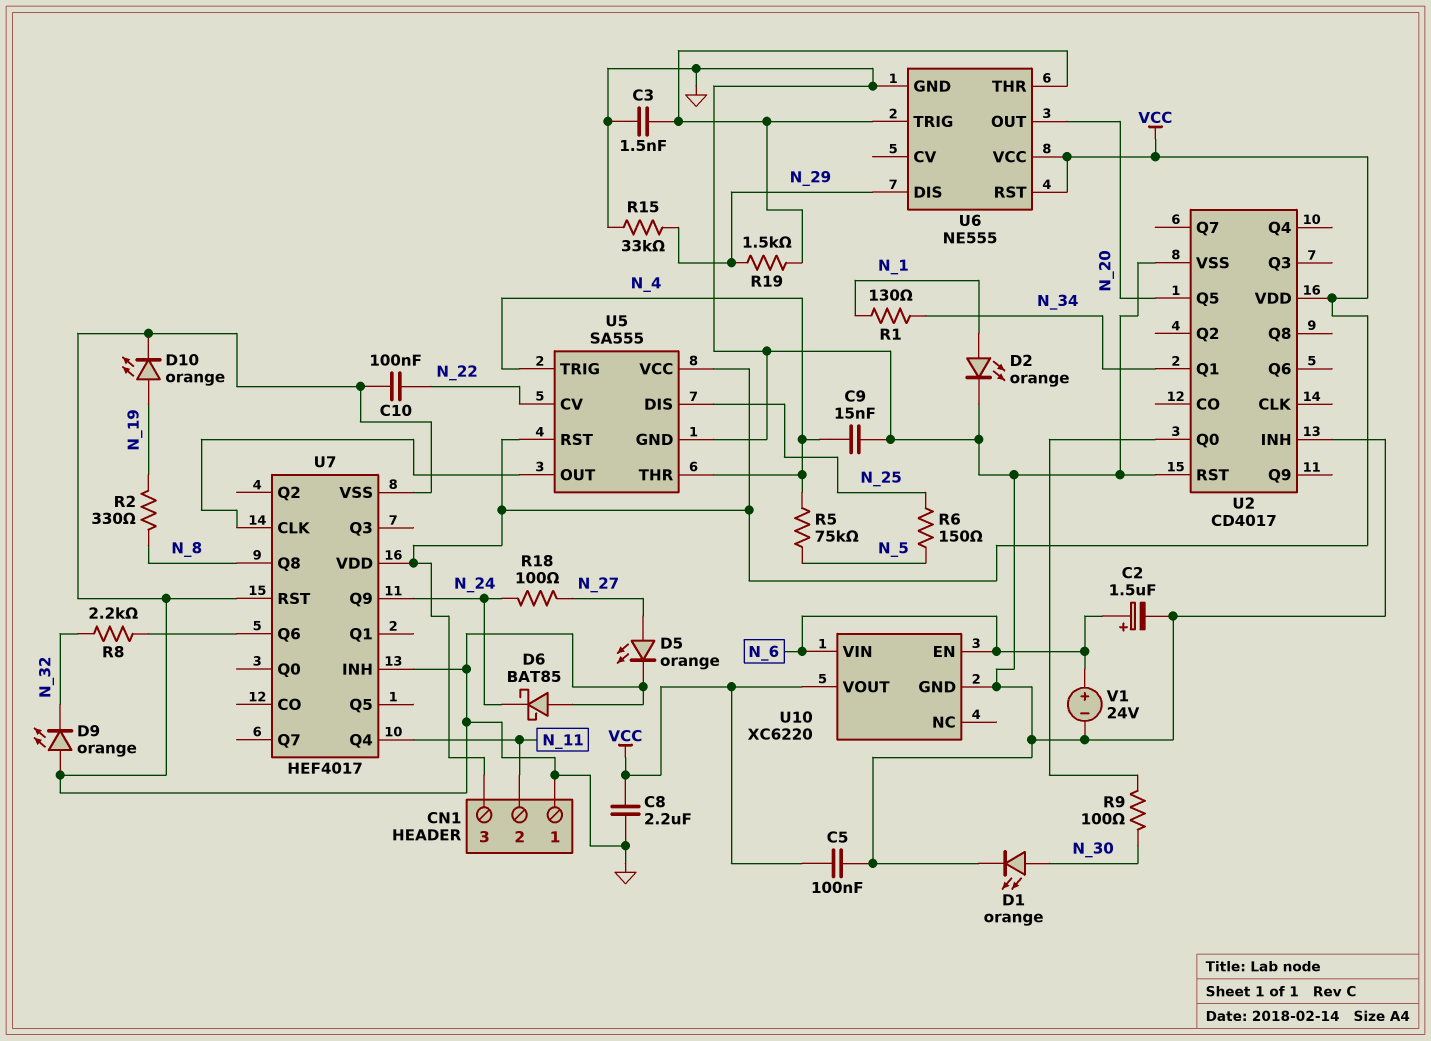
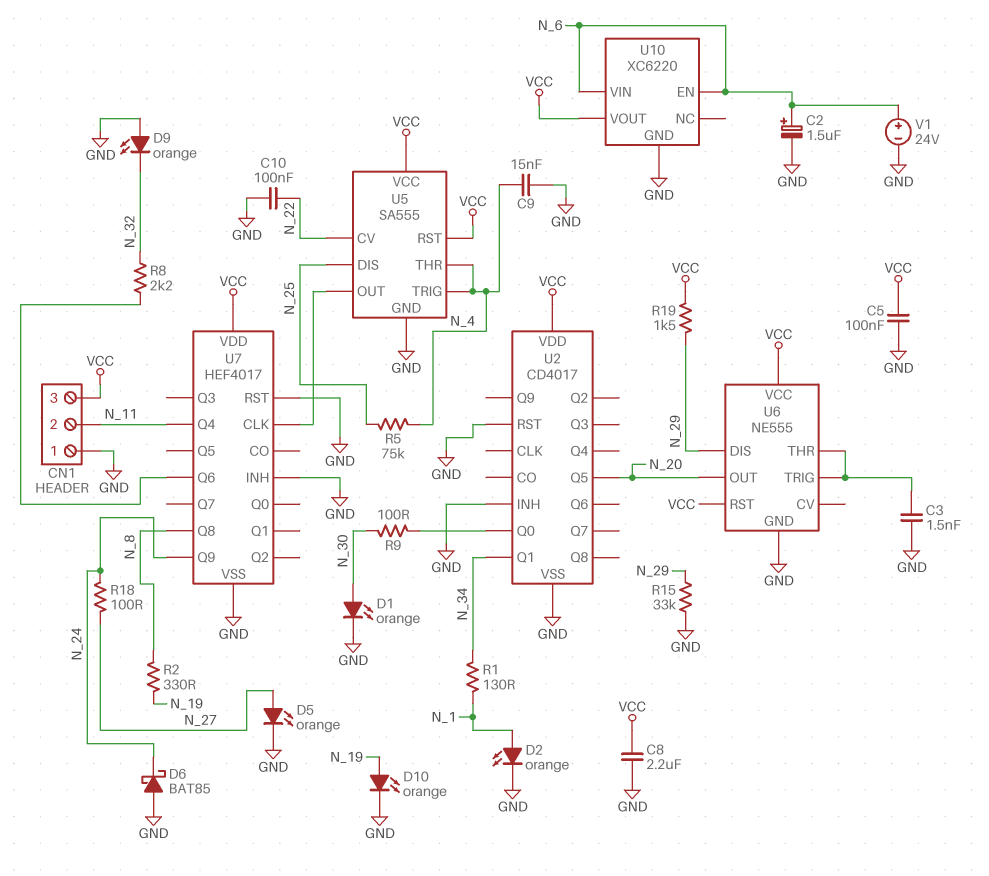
R5: 75k (N_4, N_5) -> 75k (N_4, N_25)
R6: 150 (N_5, N_25) -> none
R19: 1.5k (N_29, U6/THR) -> 1.5k (N_29, VCC)

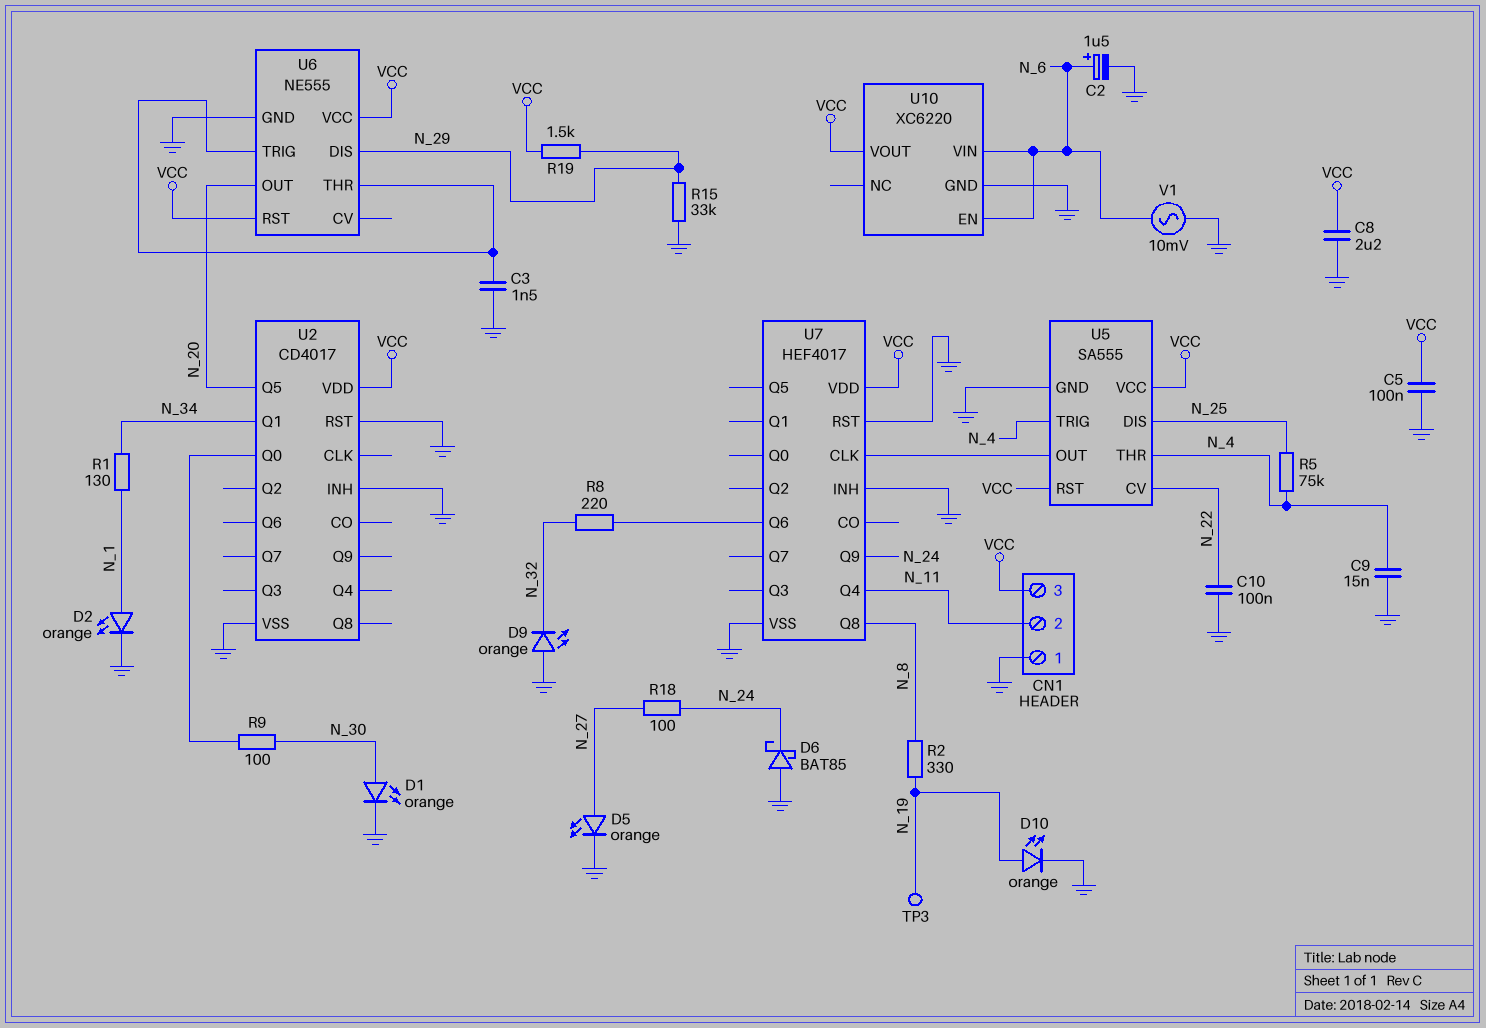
R8: 2.2k (N_32, U7/Q6) -> 220 (N_32, U7/Q6)
TP3: none -> test point (N_19)
V1: 24V (plus N_6, minus GND) -> AC 10mV (GND, N_6)

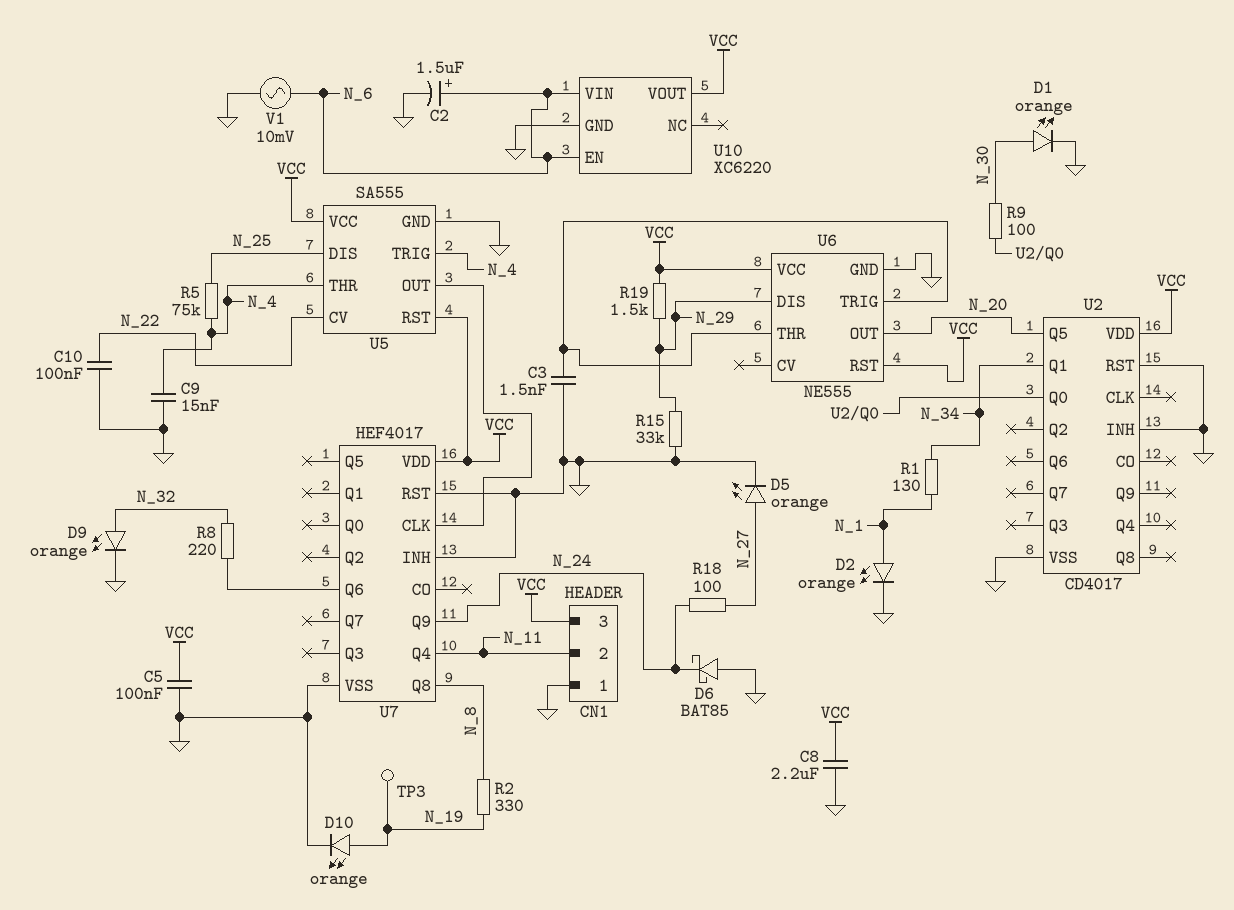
D9: LED orange (A GND, K N_32) -> LED orange (A N_32, K GND)

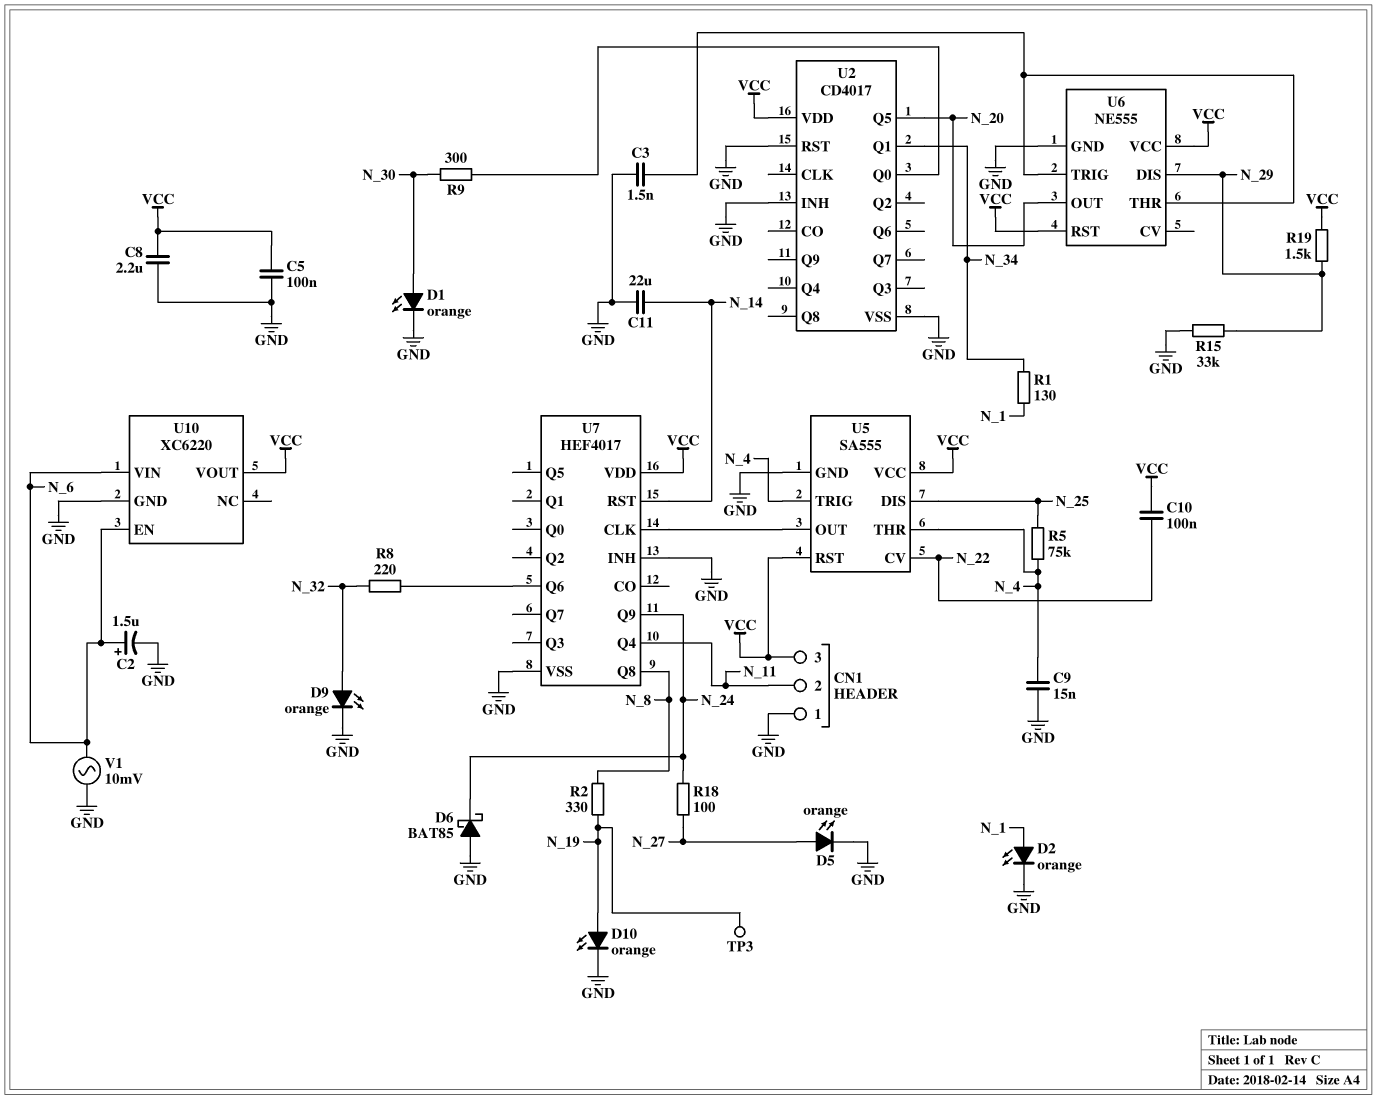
C10: 100nF (GND, N_22) -> 100nF (N_22, VCC)
C11: none -> 22uF (GND, N_14)
R9: 100 (N_30, U2/Q0) -> 300 (N_30, U2/Q0)
U7 pin RST: GND -> N_14

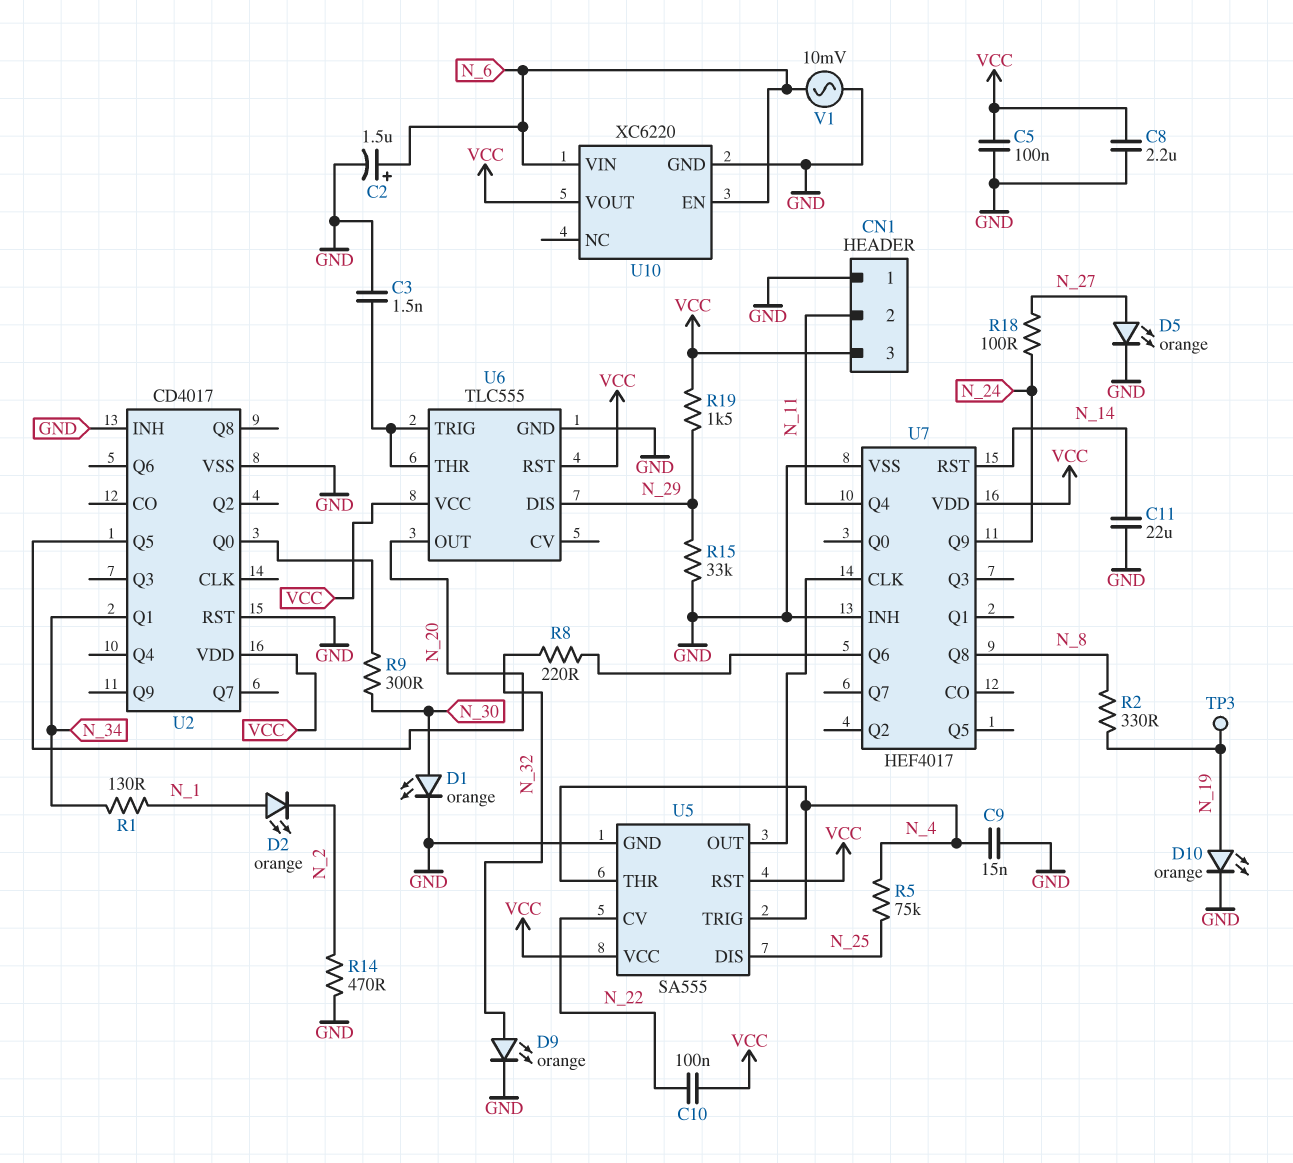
D2: LED orange (A N_1, K GND) -> LED orange (A N_1, K N_2)
D6: schottky BAT85 (A GND, K N_24) -> none
R14: none -> 470 (GND, N_2)
U6: NE555 -> TLC555

